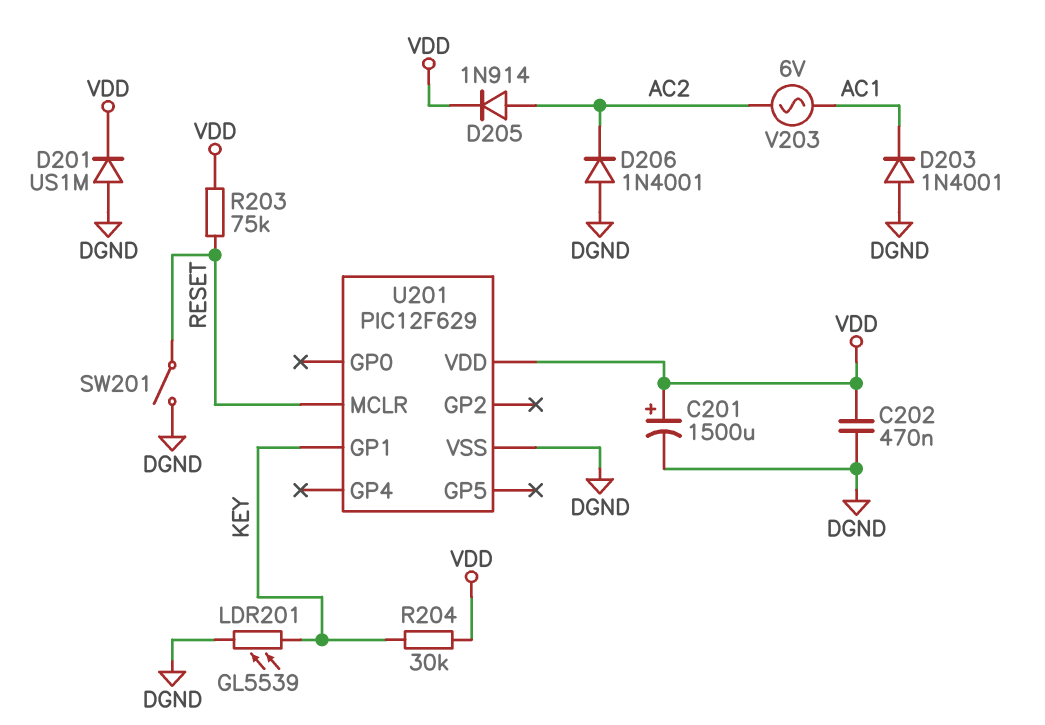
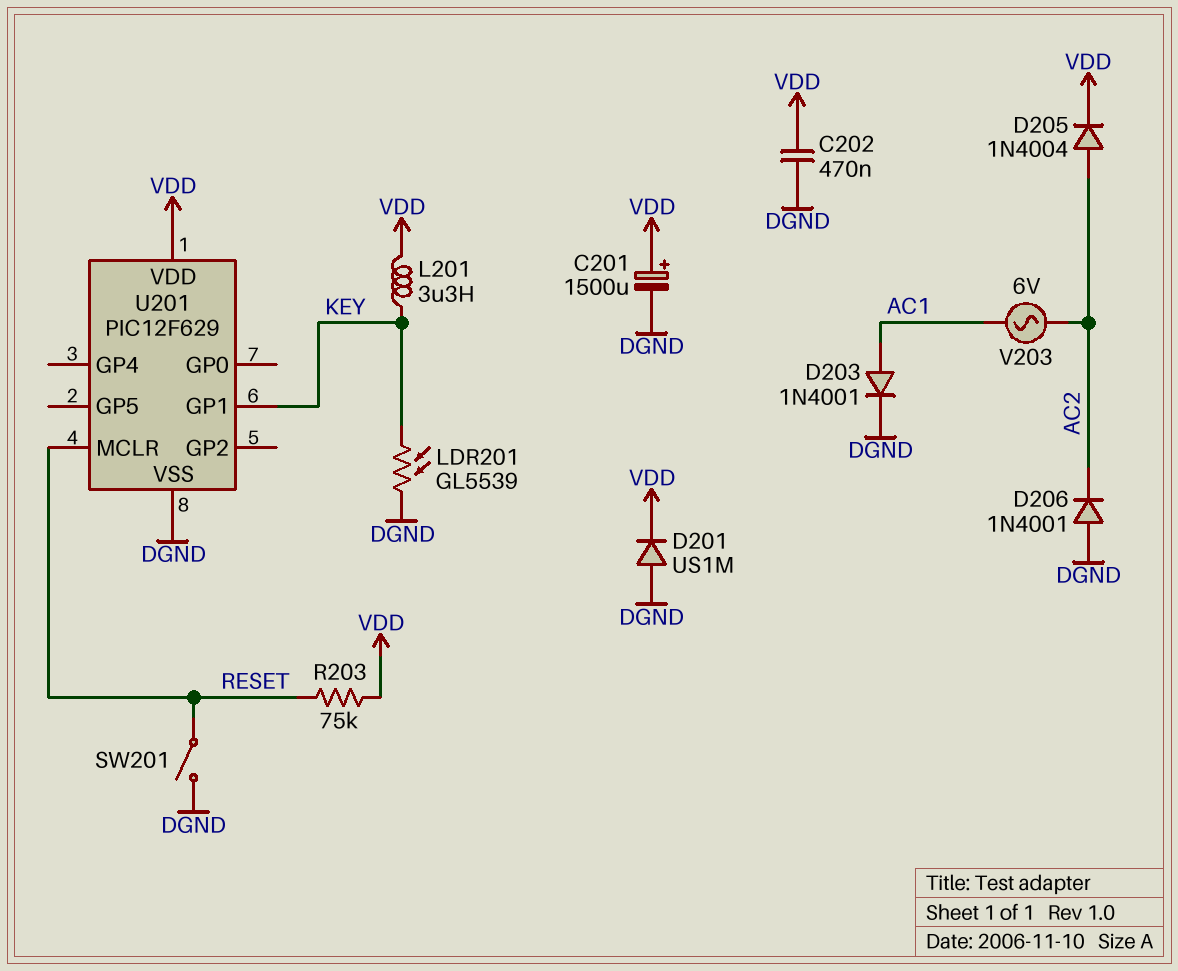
D203: diode 1N4001 (A DGND, K AC1) -> diode 1N4001 (A AC1, K DGND)
D205: diode 1N914 (A AC2, K VDD) -> diode 1N4004 (A AC2, K VDD)
L201: none -> 3.3uH (KEY, VDD)
R204: 30k (KEY, VDD) -> none

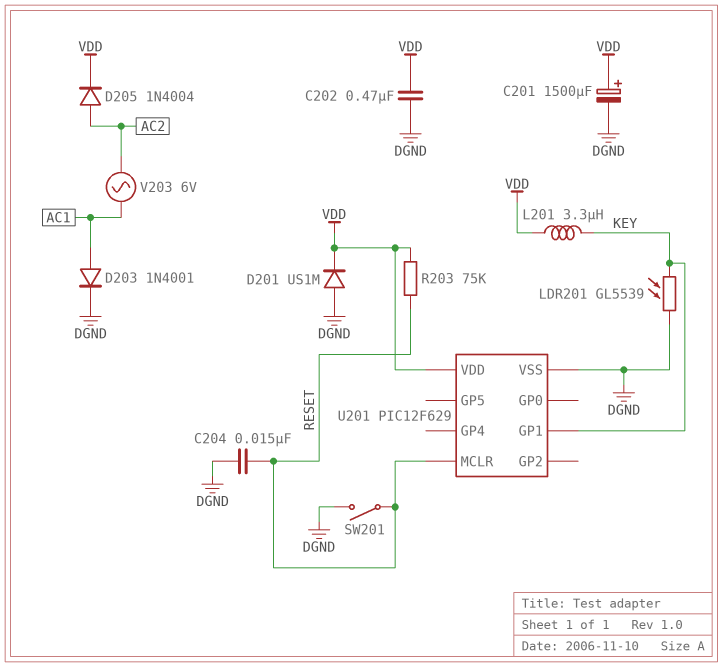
C204: none -> 15nF (DGND, RESET)
D206: diode 1N4001 (A DGND, K AC2) -> none

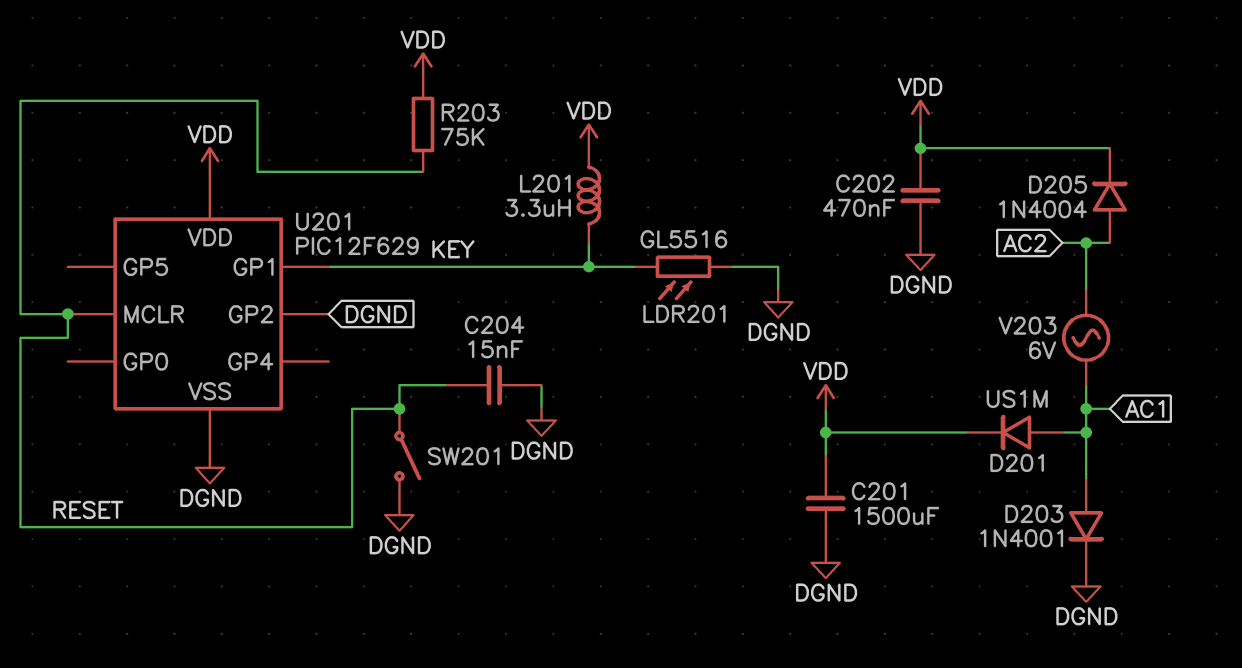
C201: 1500uF (plus VDD, minus DGND) -> 1500uF (DGND, VDD)
D201: diode US1M (A DGND, K VDD) -> diode US1M (A AC1, K VDD)
LDR201: GL5539 (DGND, KEY) -> GL5516 (DGND, KEY)
U201 pin GP2: none -> DGND

